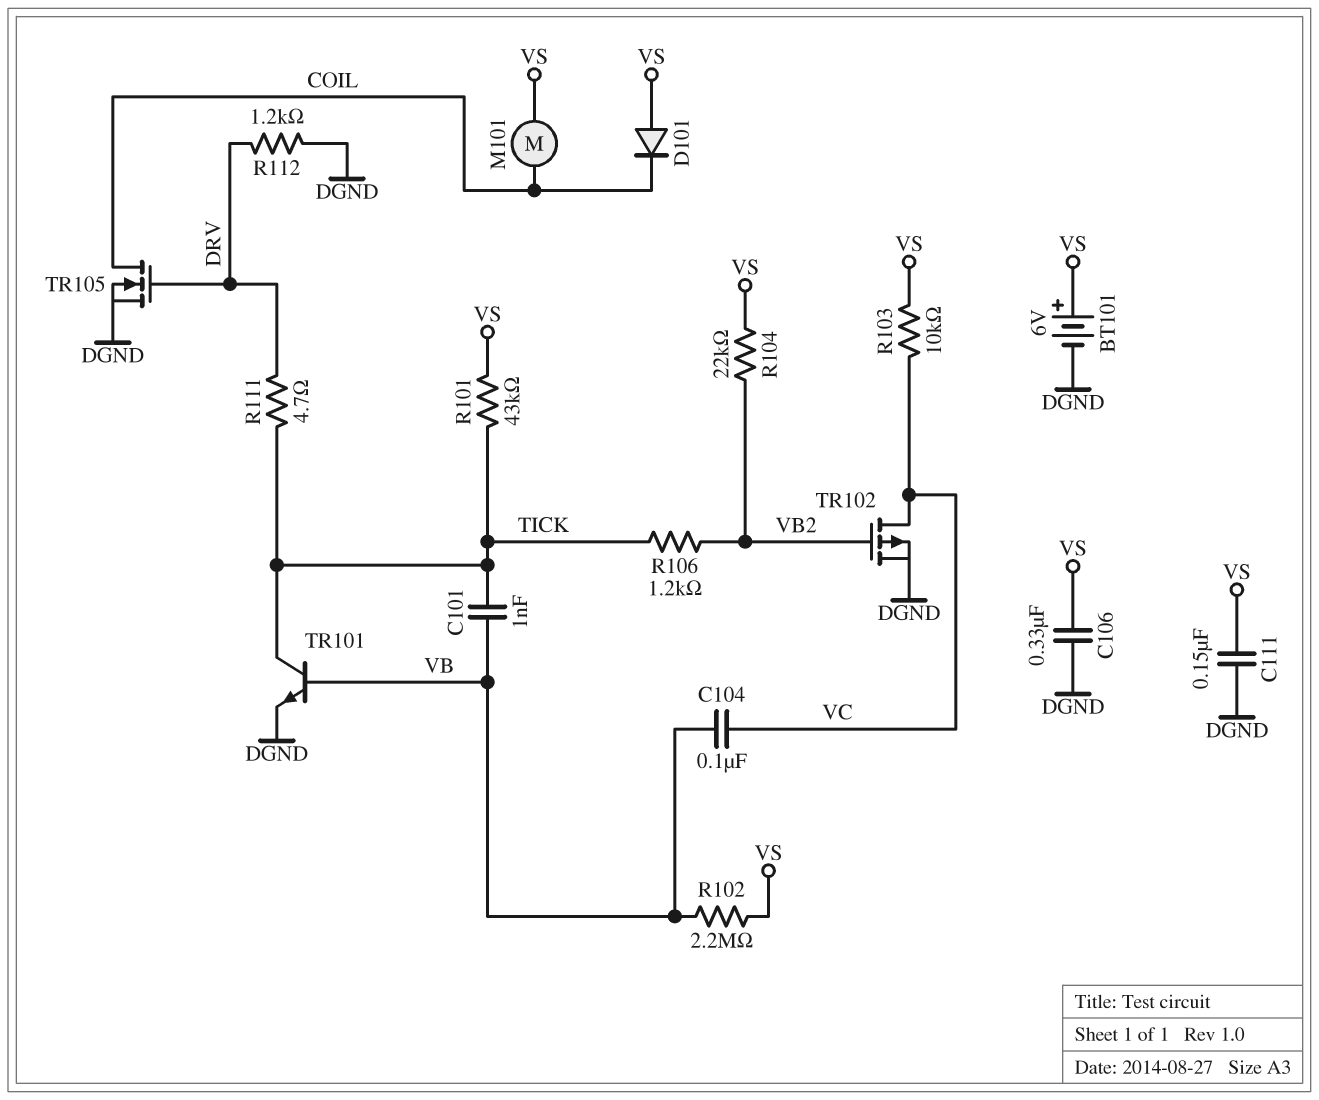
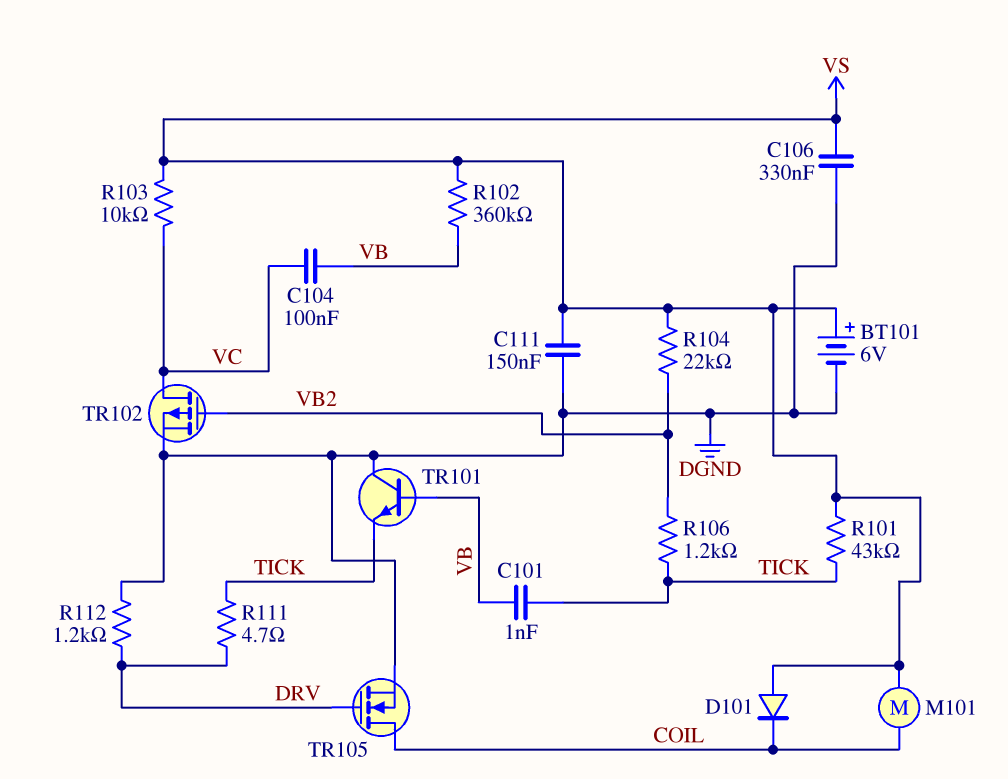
R102: 2.2M (VB, VS) -> 360k (VB, VS)
TR101: NPN (B VB, C TICK, E DGND) -> NPN (B VB, C DGND, E TICK)

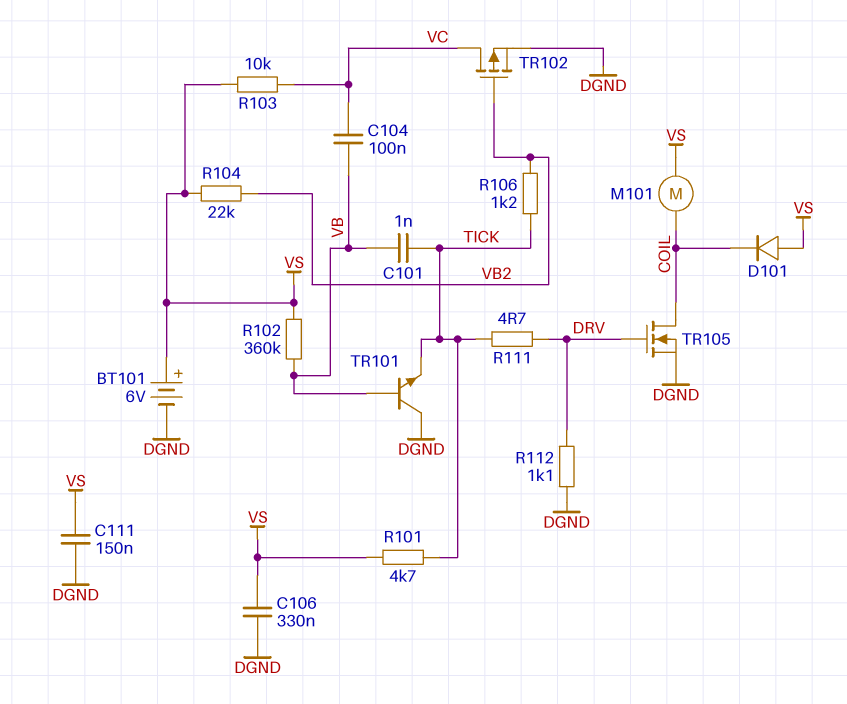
R101: 43k (TICK, VS) -> 4.7k (TICK, VS)
R112: 1.2k (DGND, DRV) -> 1.1k (DGND, DRV)

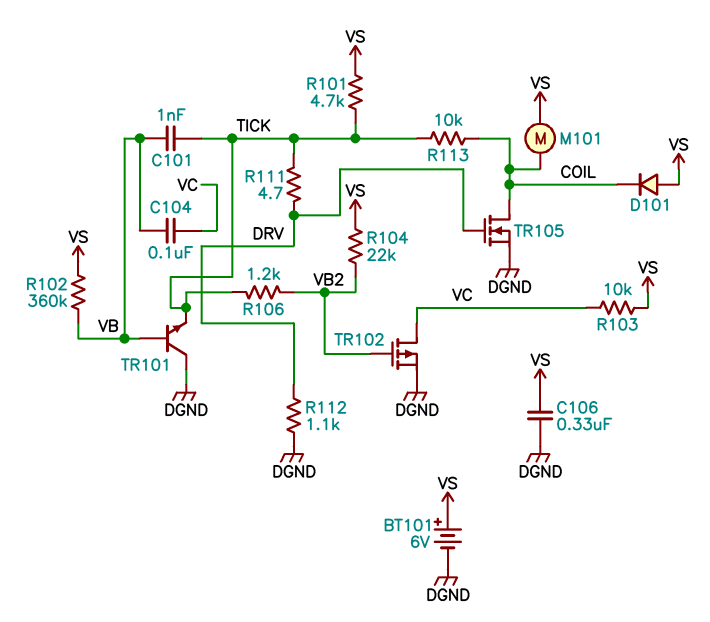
C111: 150nF (DGND, VS) -> none
R113: none -> 10k (COIL, TICK)

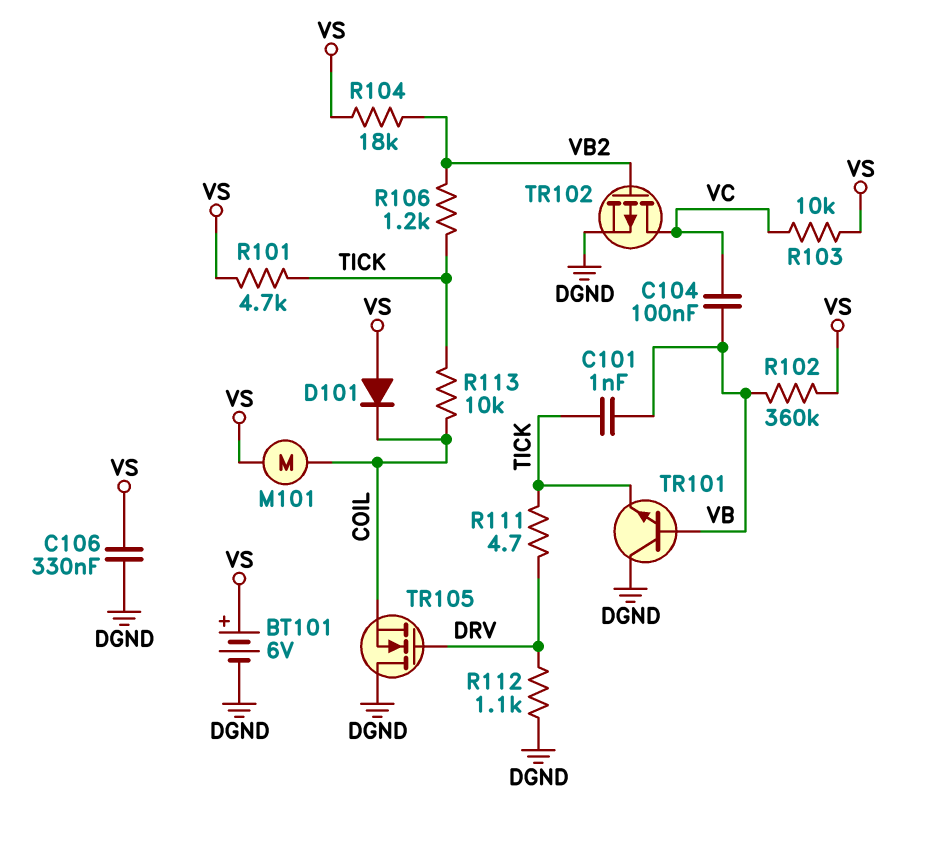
R104: 22k (VB2, VS) -> 18k (VB2, VS)
TR105: NMOS (G DRV, D COIL, S DGND) -> NMOS (G DRV, D DGND, S COIL)

